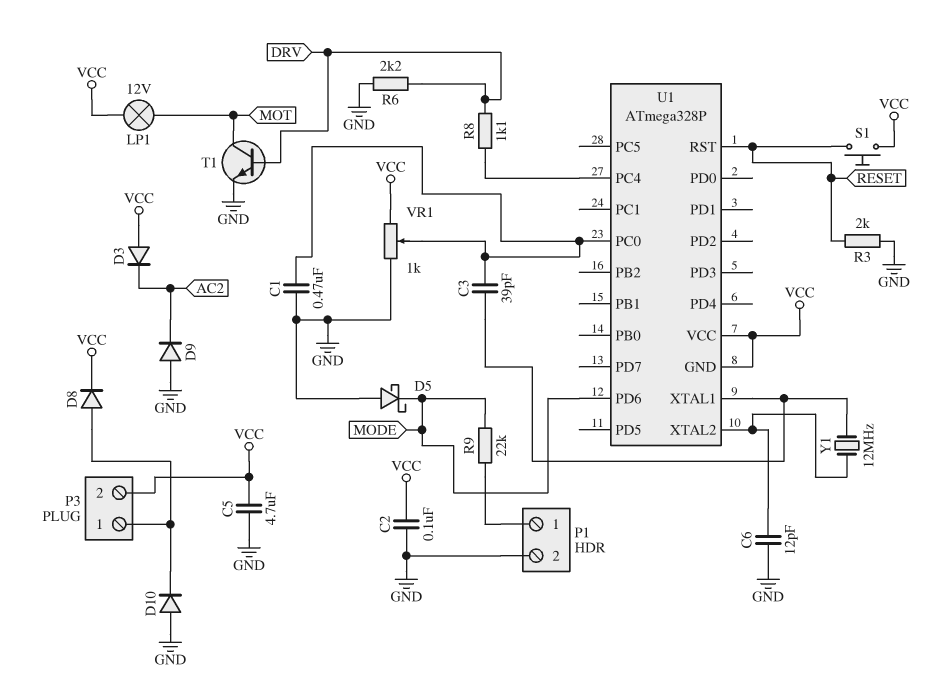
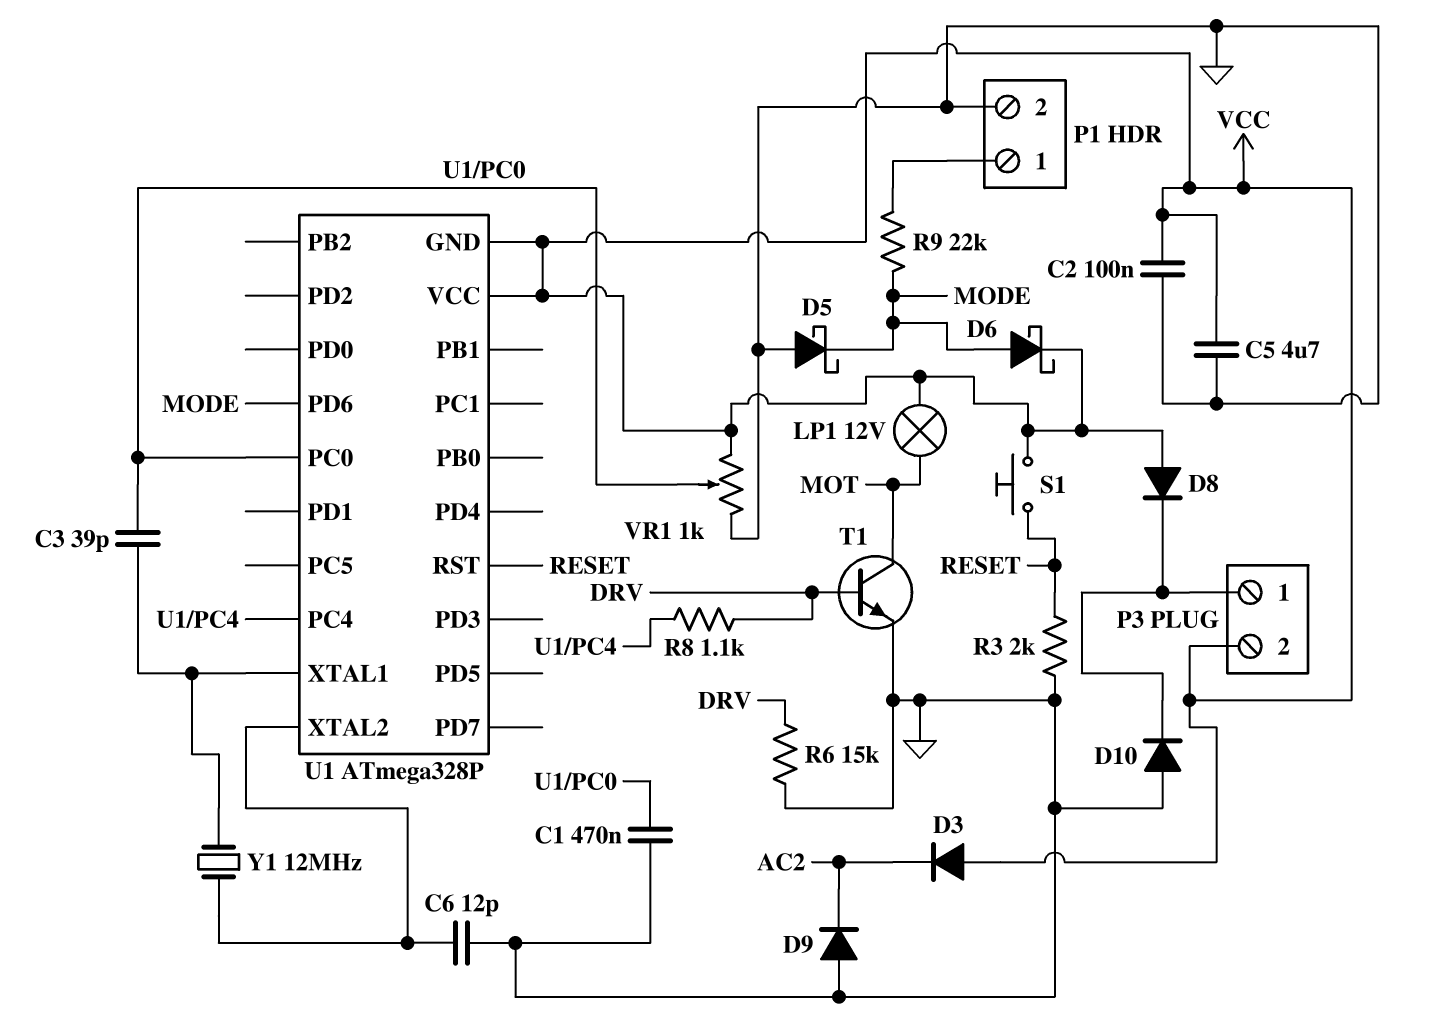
D6: none -> schottky (A MODE, K VCC)
D8: diode (A P3/1, K VCC) -> diode (A VCC, K P3/1)
R6: 2.2k (DRV, GND) -> 15k (DRV, GND)

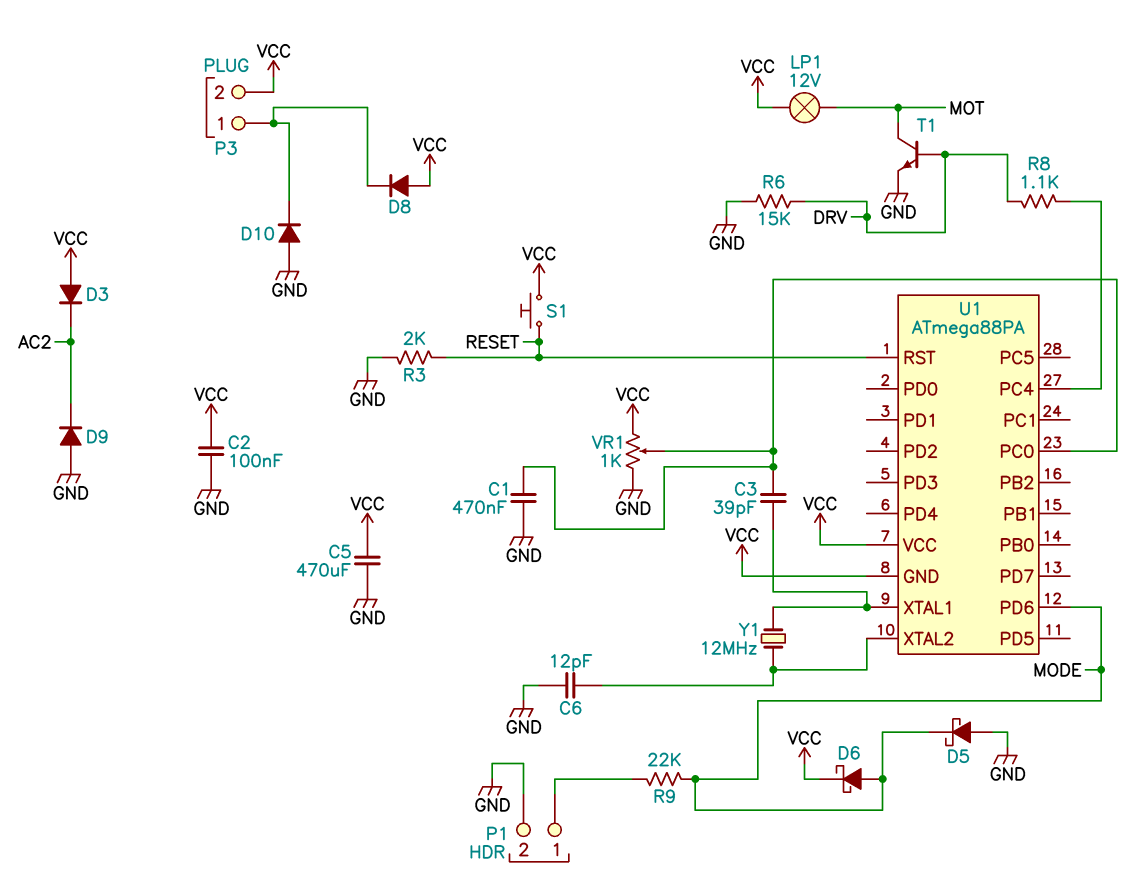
C5: 4.7uF (GND, VCC) -> 470uF (GND, VCC)
U1: ATmega328P -> ATmega88PA

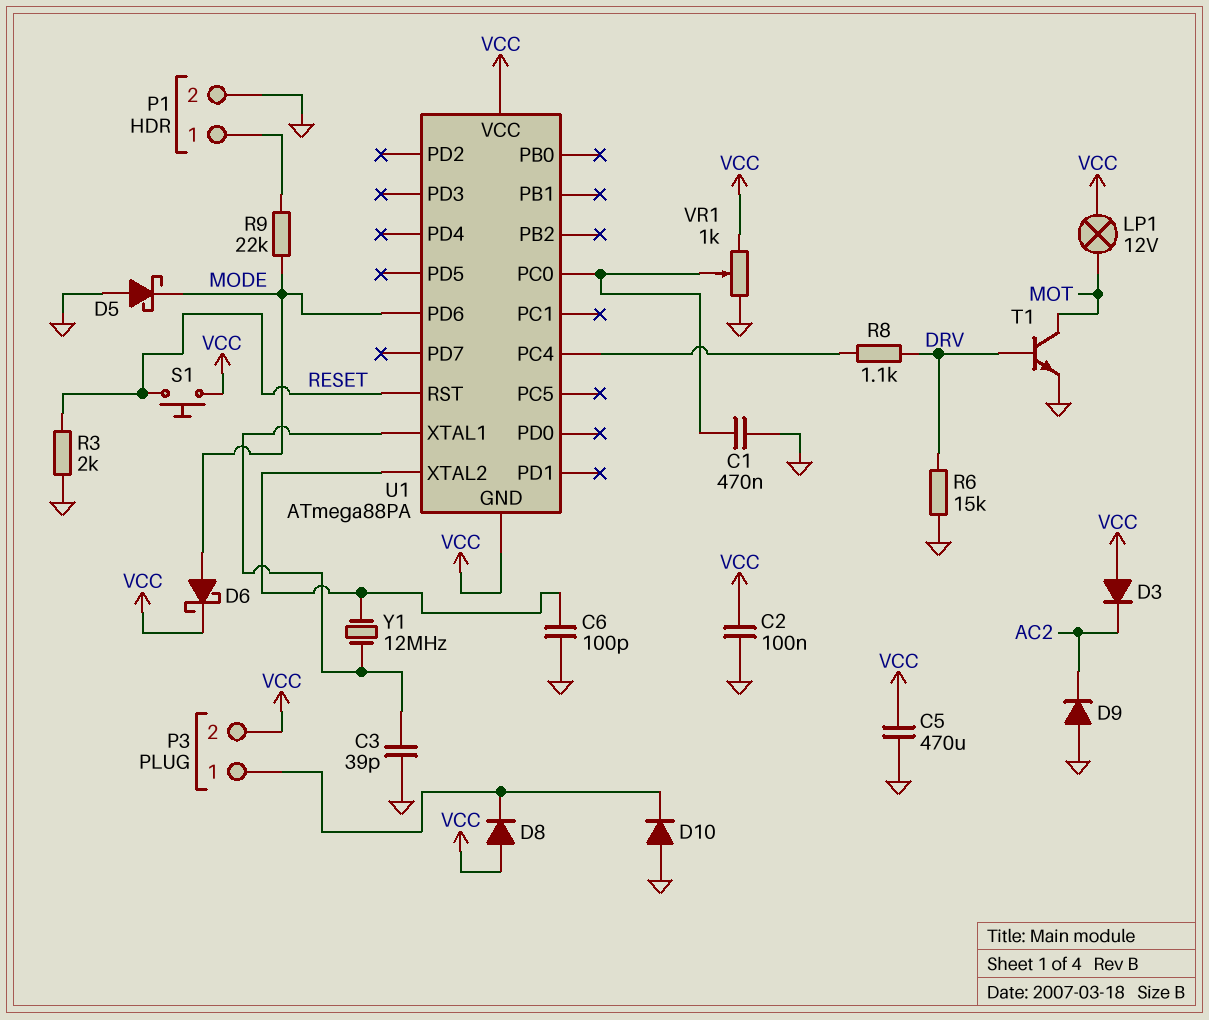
C3: 39pF (U1/PC0, U1/XTAL1) -> 39pF (GND, U1/XTAL1)
C6: 12pF (GND, U1/XTAL2) -> 100pF (GND, U1/XTAL2)

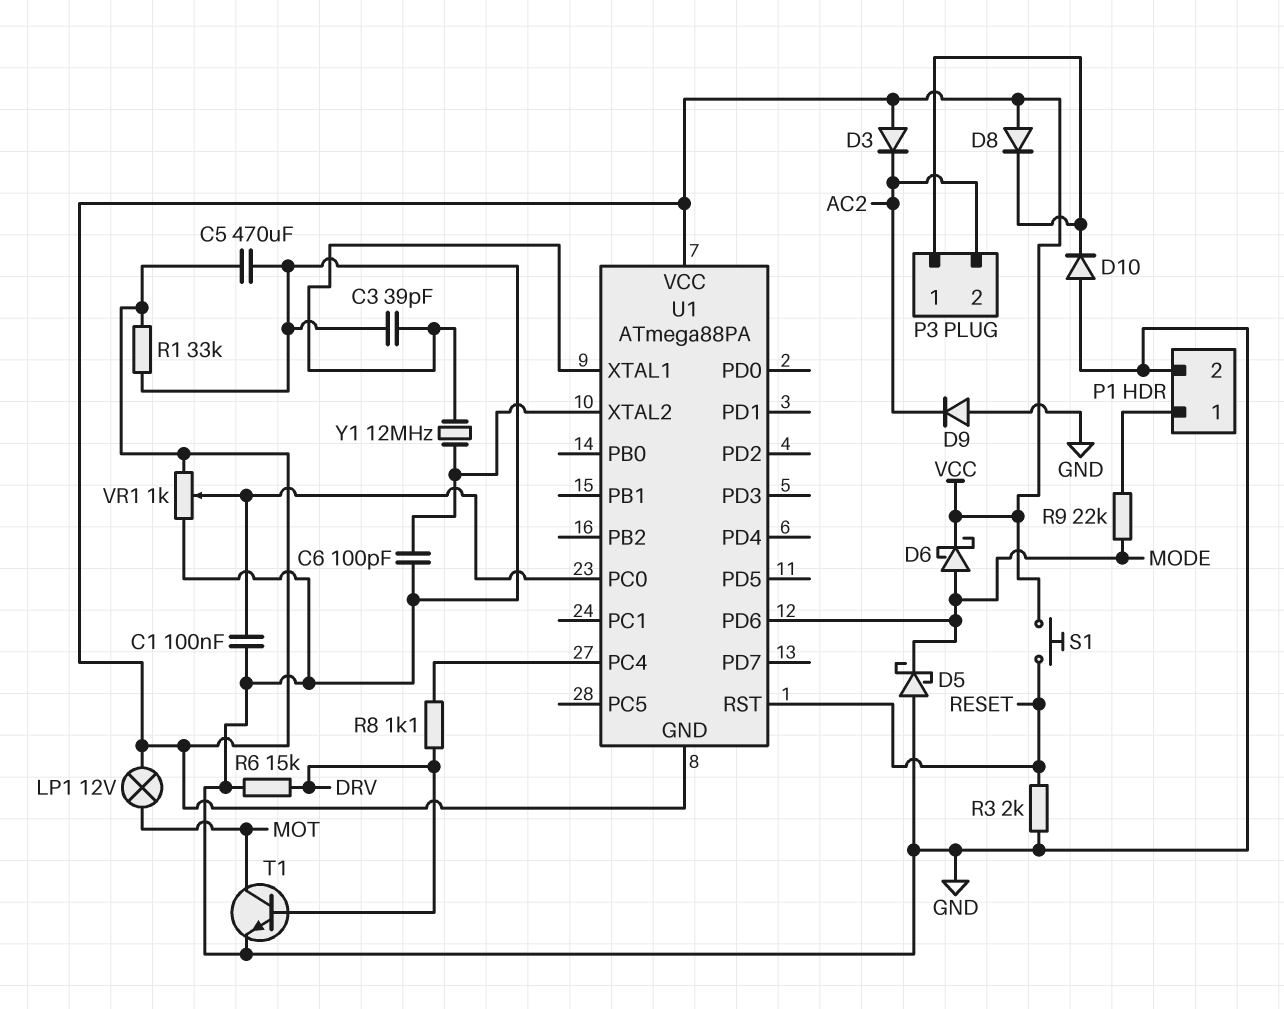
C1: 470nF (GND, U1/PC0) -> 100nF (GND, U1/PC0)
C2: 100nF (GND, VCC) -> none
P3 pin 2: VCC -> AC2
R1: none -> 33k (GND, VCC)

